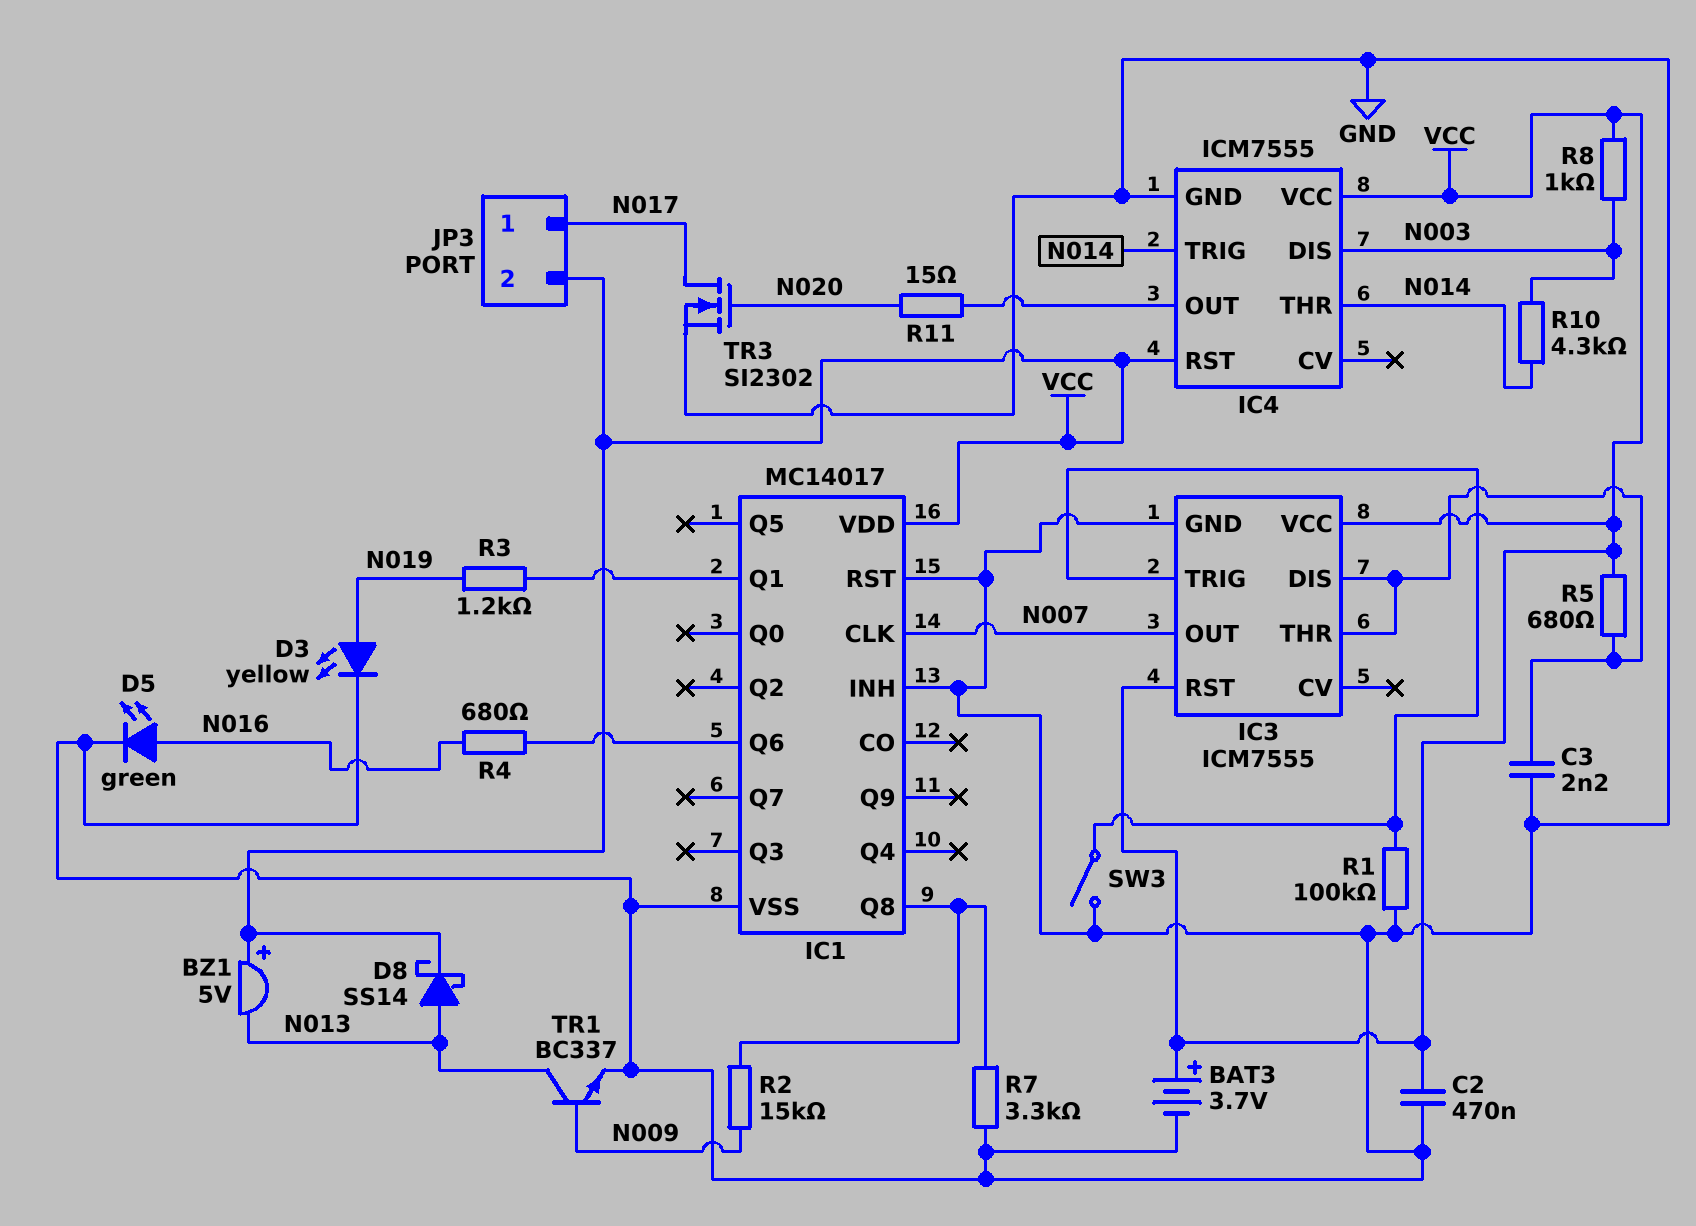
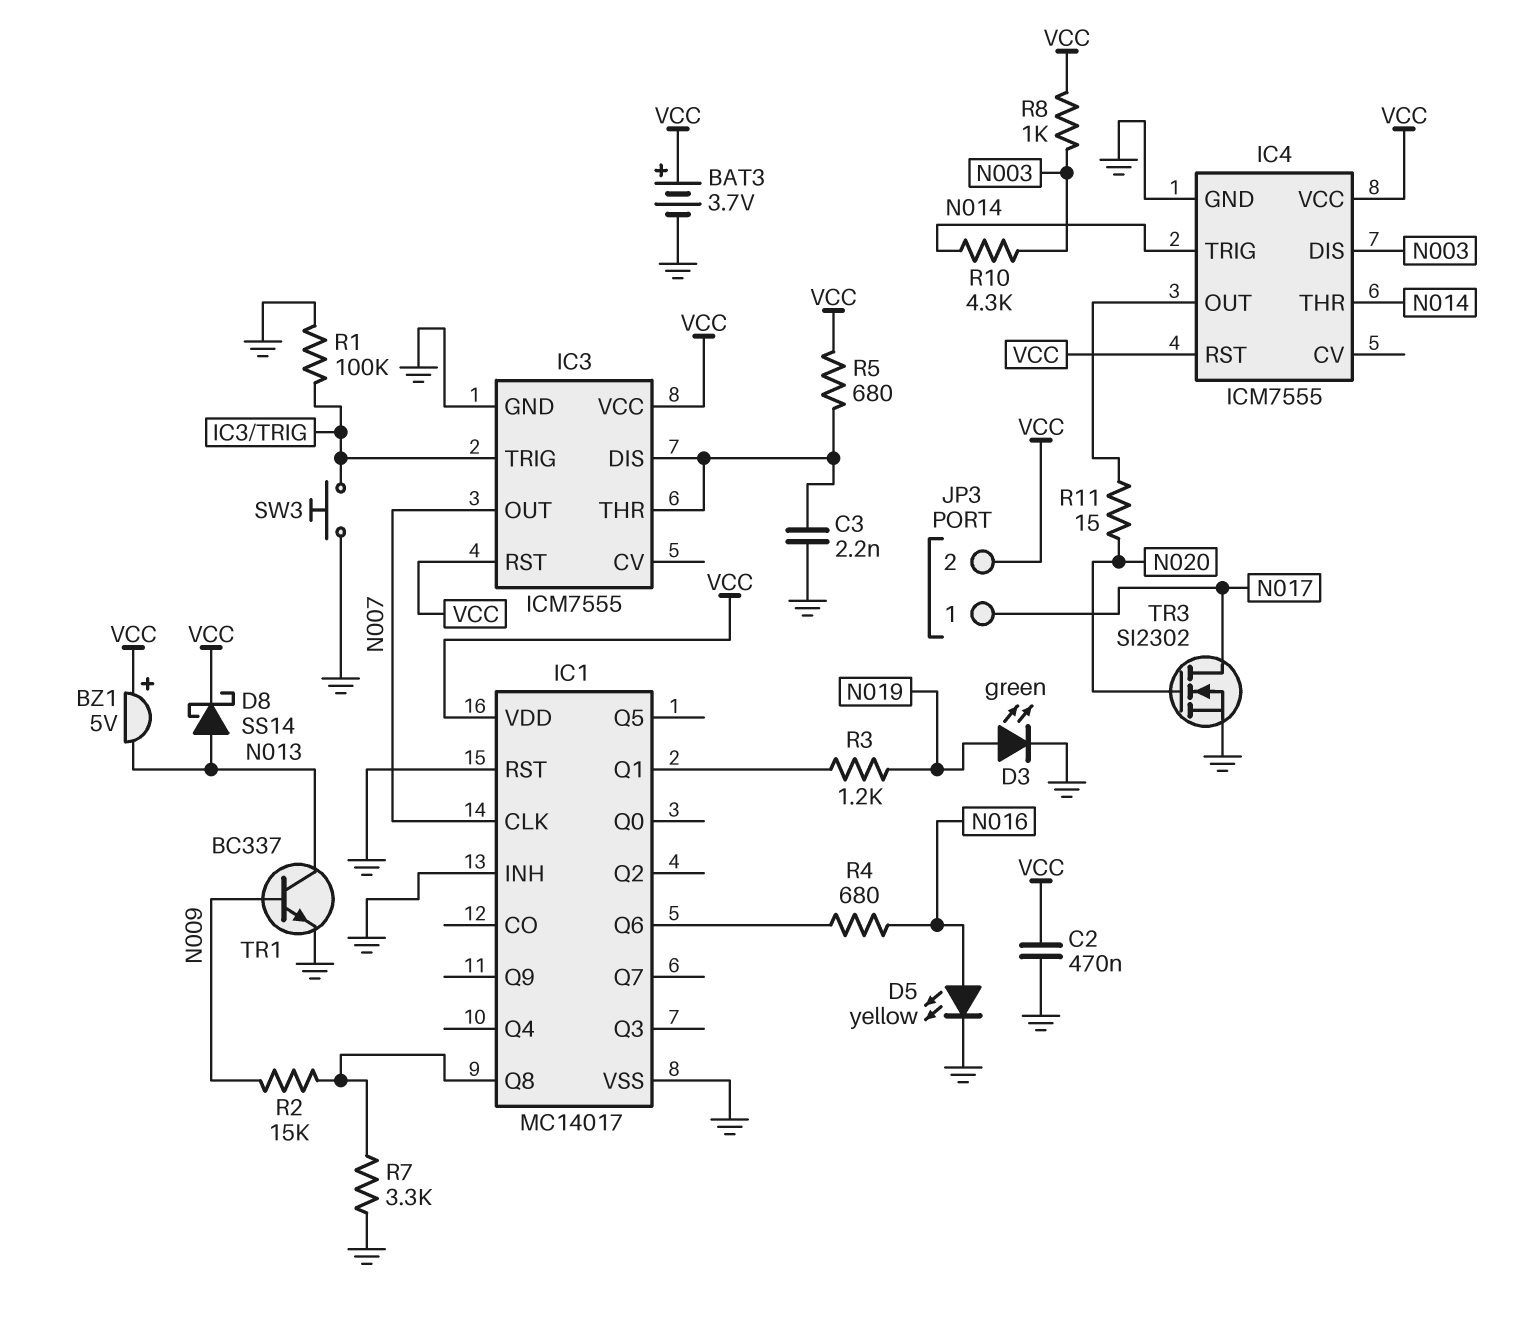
D3: LED yellow (A N019, K GND) -> LED green (A N019, K GND)
D5: LED green (A N016, K GND) -> LED yellow (A N016, K GND)
SW3: switch (GND, IC3/TRIG) -> button (GND, IC3/TRIG)

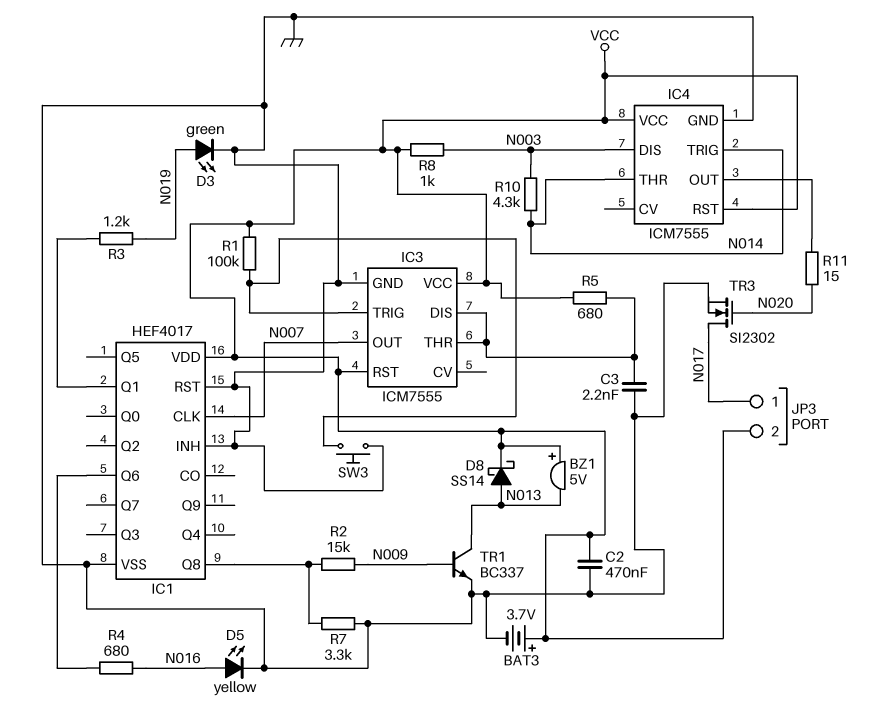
IC1: MC14017 -> HEF4017
R1: 100k (GND, IC3/TRIG) -> 100k (IC3/TRIG, VCC)

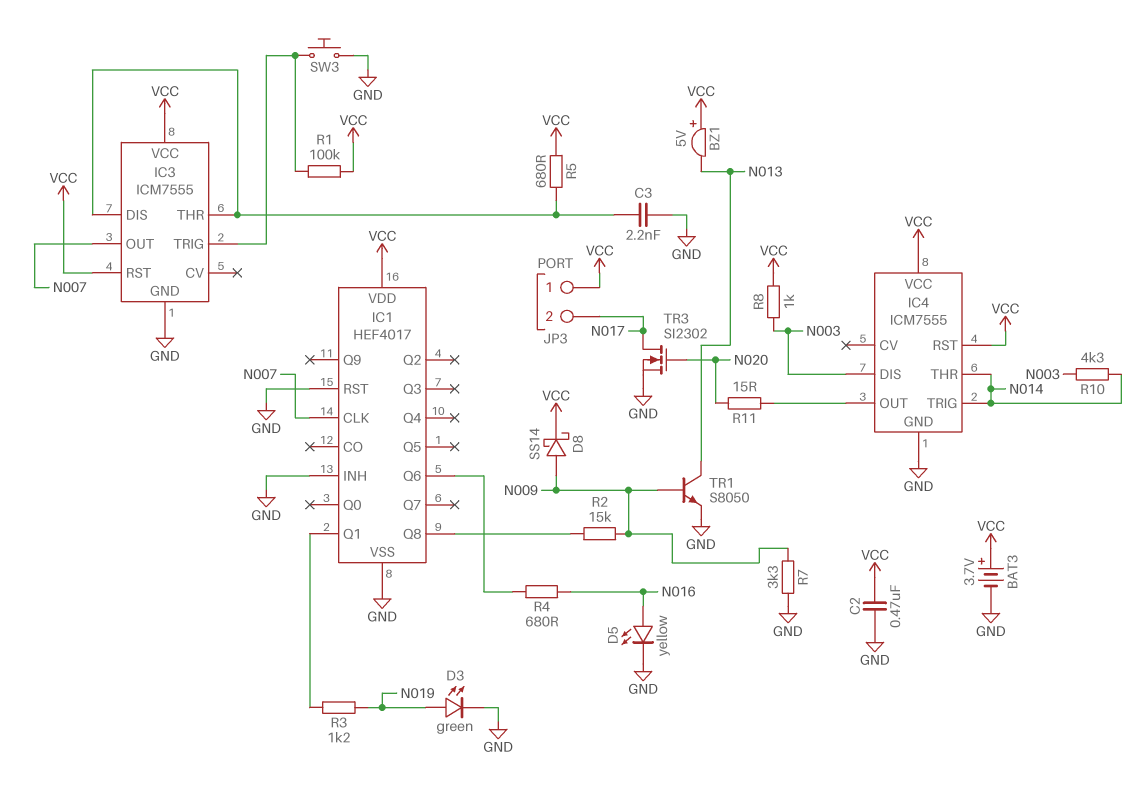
D8: schottky SS14 (A N013, K VCC) -> schottky SS14 (A N009, K VCC)
JP3 pin 1: N017 -> VCC
JP3 pin 2: VCC -> N017
R7: 3.3k (GND, IC1/Q8) -> 3.3k (GND, N009)
TR1: NPN BC337 (B N009, C N013, E GND) -> NPN S8050 (B N009, C N013, E GND)

